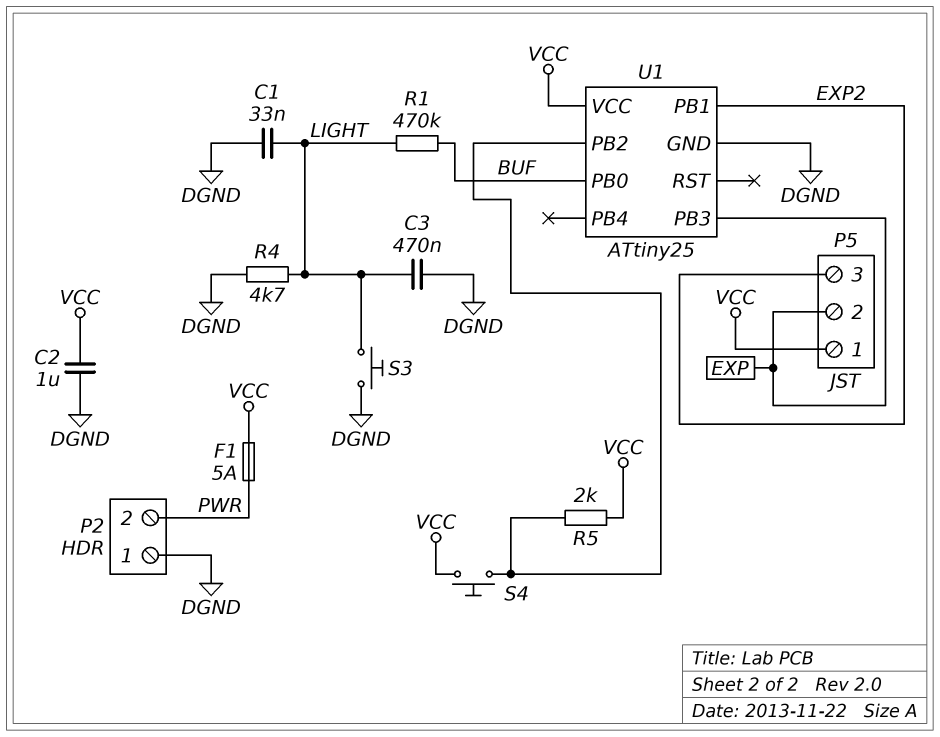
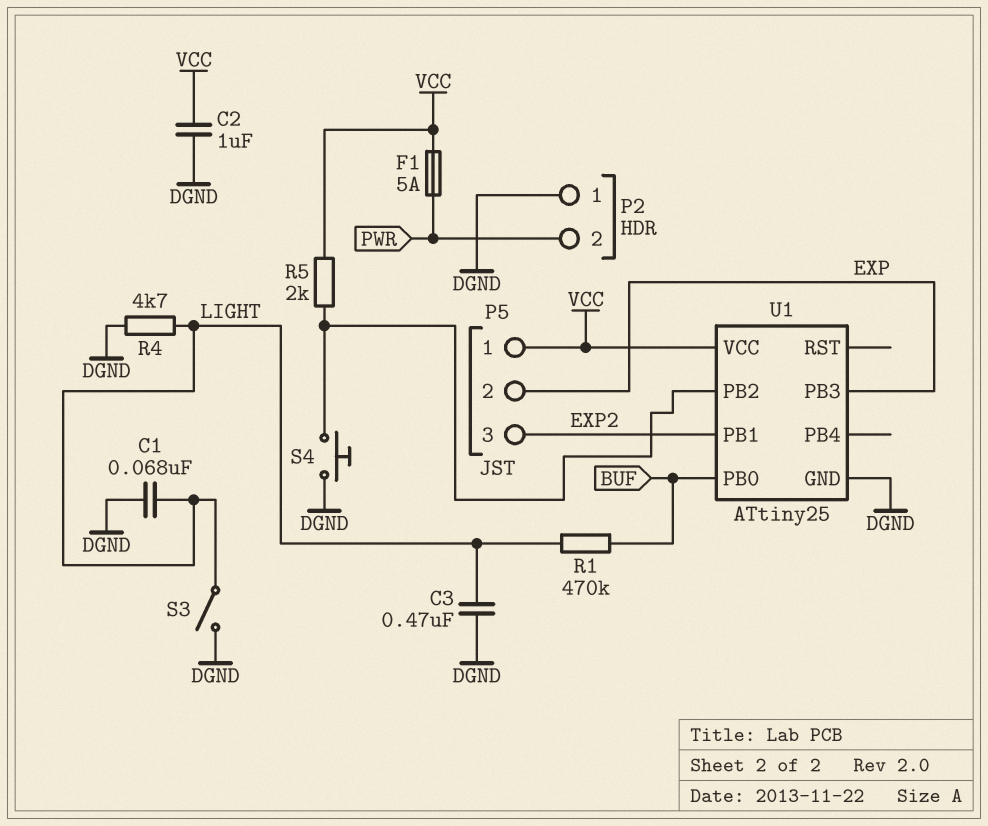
C1: 33nF (DGND, LIGHT) -> 68nF (DGND, LIGHT)
S3: button (DGND, LIGHT) -> switch (DGND, LIGHT)
S4: button (U1/PB2, VCC) -> button (DGND, U1/PB2)

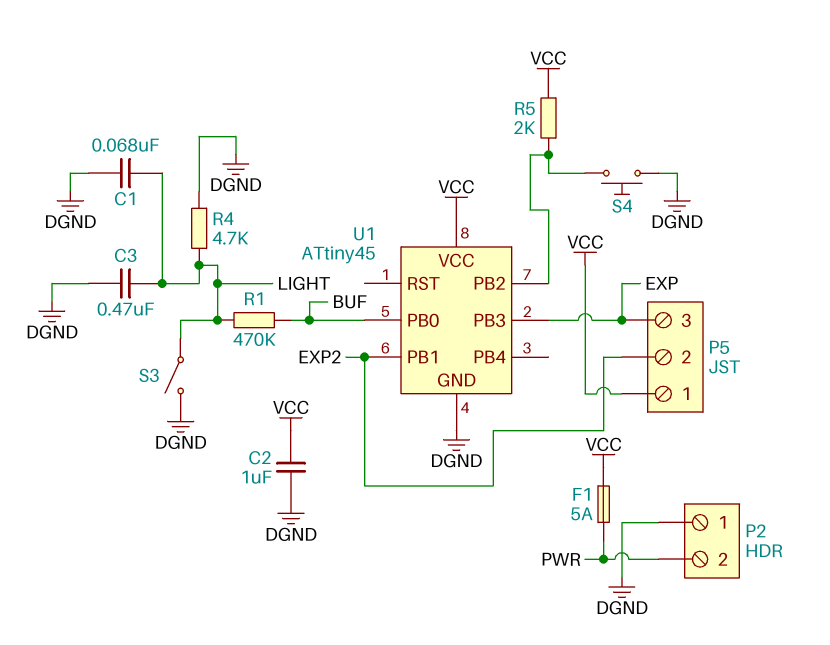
P5 pin 2: EXP -> EXP2
P5 pin 3: EXP2 -> EXP
U1: ATtiny25 -> ATtiny45

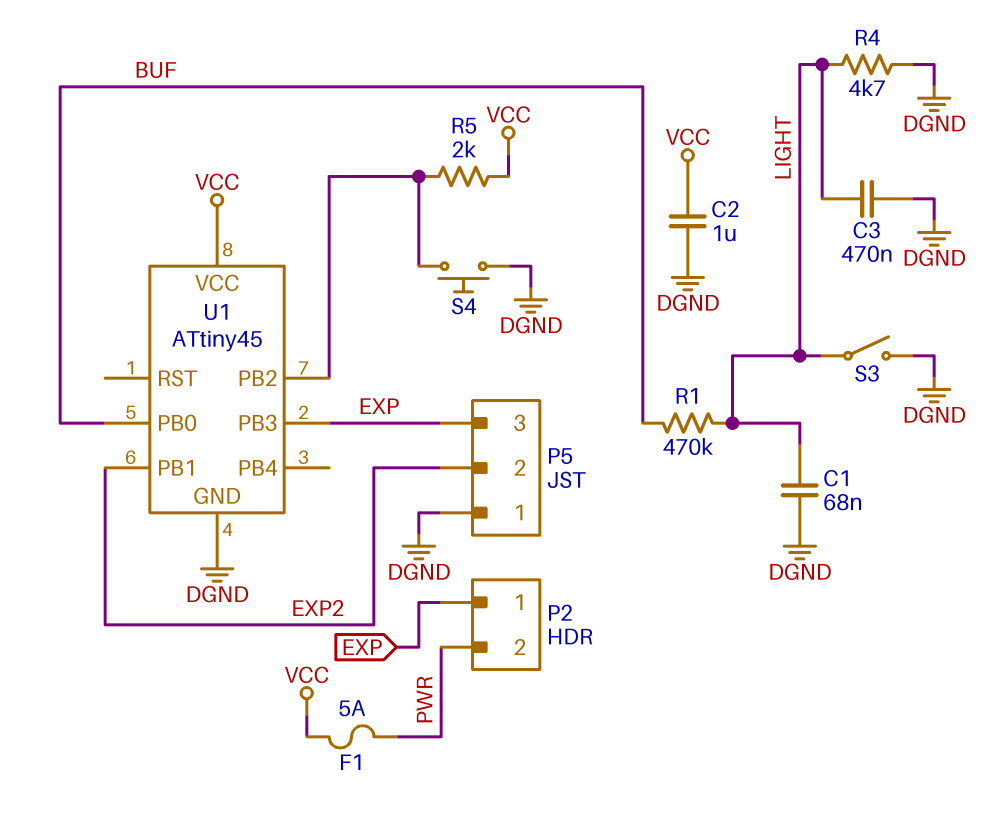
P2 pin 1: DGND -> EXP
P5 pin 1: VCC -> DGND

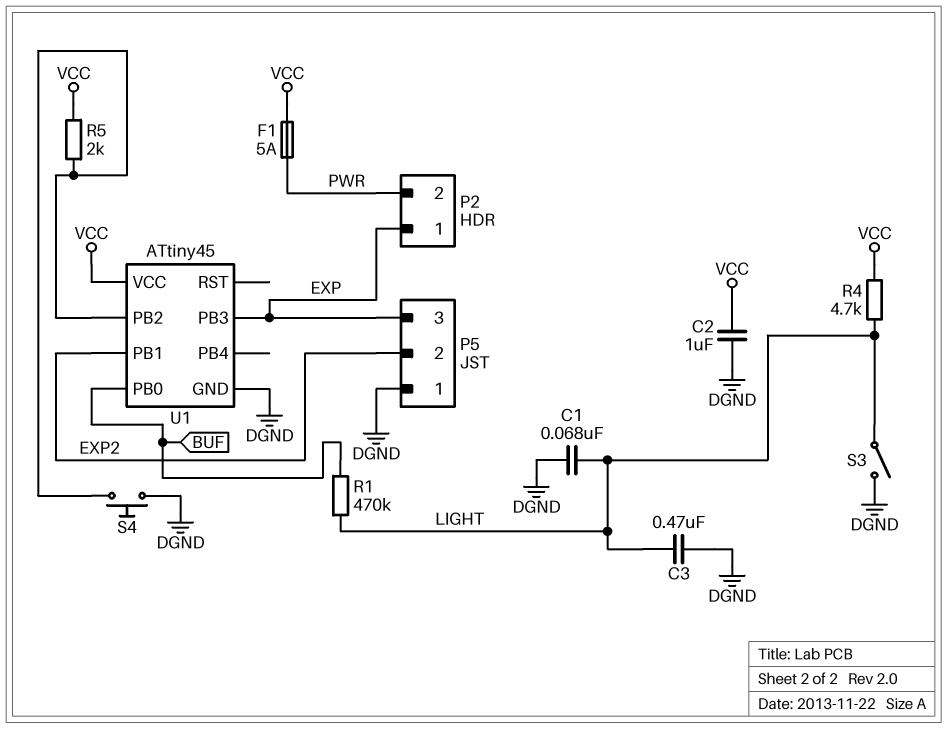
R4: 4.7k (DGND, LIGHT) -> 4.7k (LIGHT, VCC)

